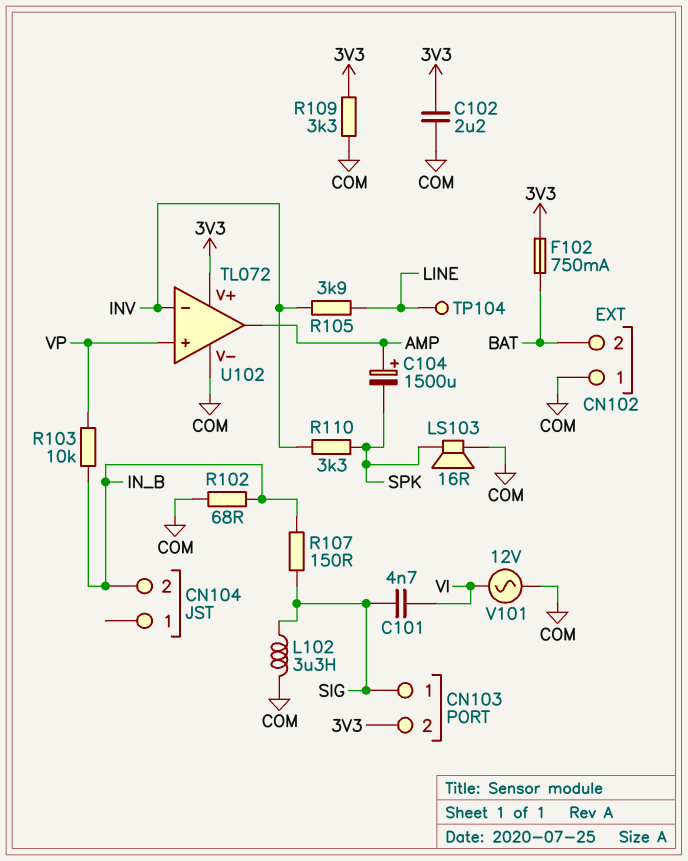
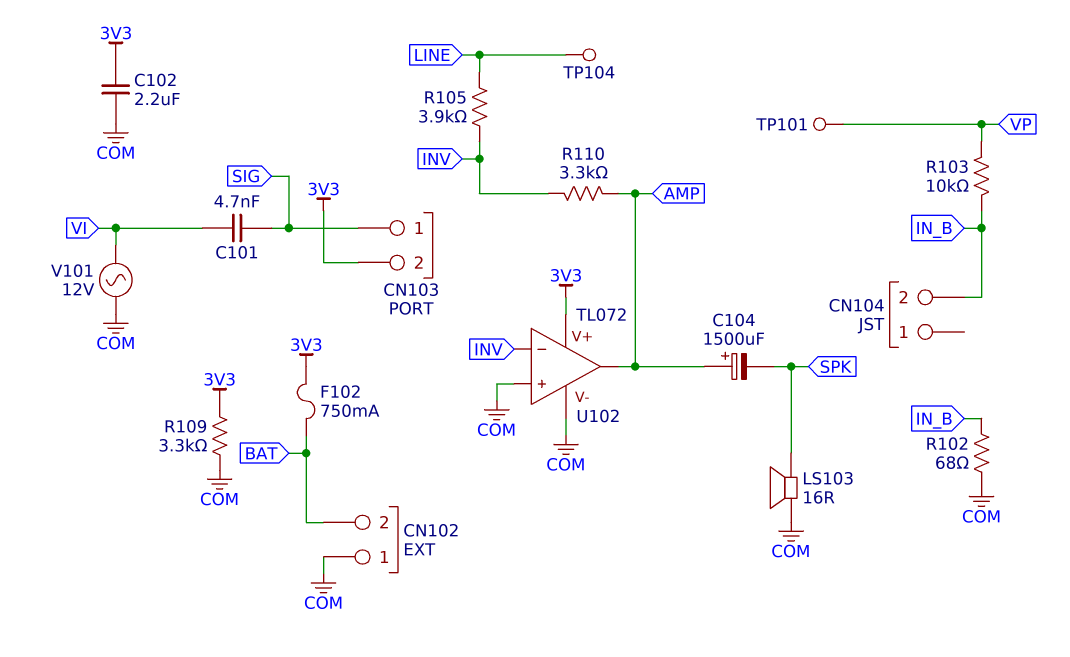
L102: 3.3uH (COM, SIG) -> none
R107: 150 (IN_B, SIG) -> none
R110: 3.3k (INV, SPK) -> 3.3k (AMP, INV)
TP101: none -> test point (VP)
U102 pin in+: VP -> COM

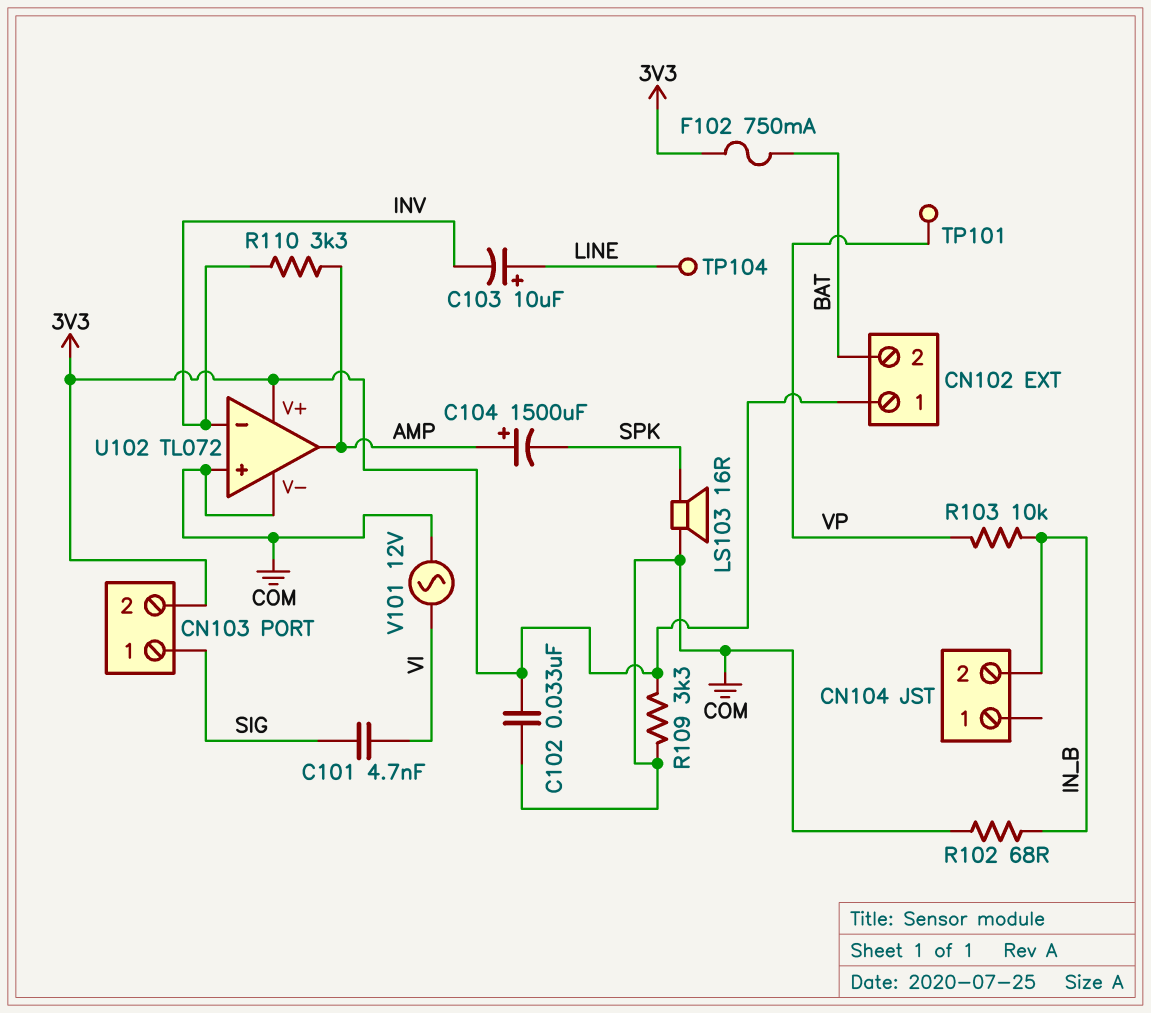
C102: 2.2uF (3V3, COM) -> 33nF (3V3, COM)
C103: none -> 10uF (plus LINE, minus INV)
CN102 pin 1: COM -> 3V3
R105: 3.9k (INV, LINE) -> none

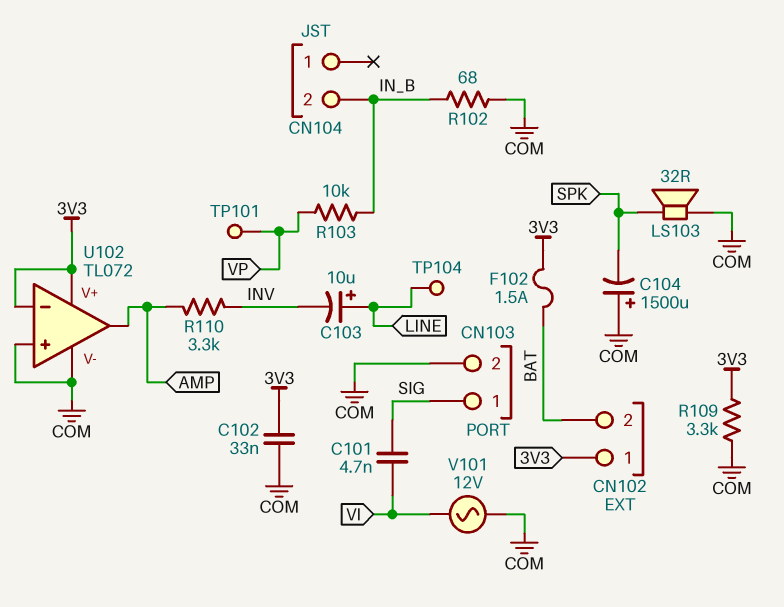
C104: 1500uF (plus AMP, minus SPK) -> 1500uF (plus COM, minus SPK)
CN103 pin 2: 3V3 -> COM
F102: 750mA (3V3, BAT) -> 1.5A (3V3, BAT)
LS103: speaker 16R (COM, SPK) -> speaker 32R (COM, SPK)
U102 pin in-: INV -> 3V3

